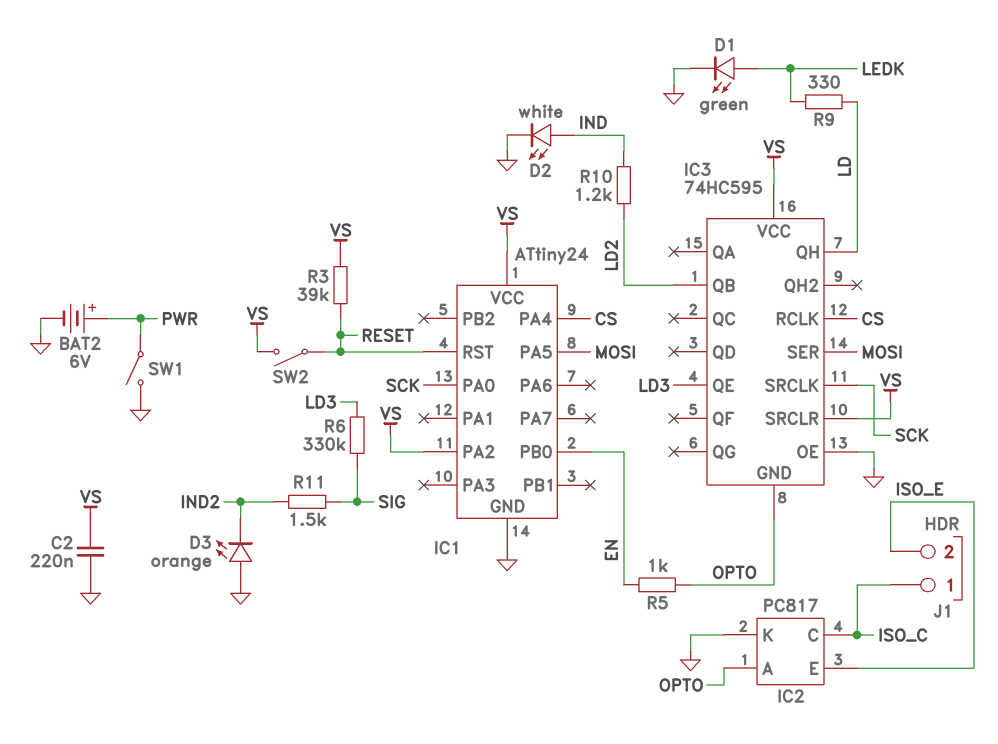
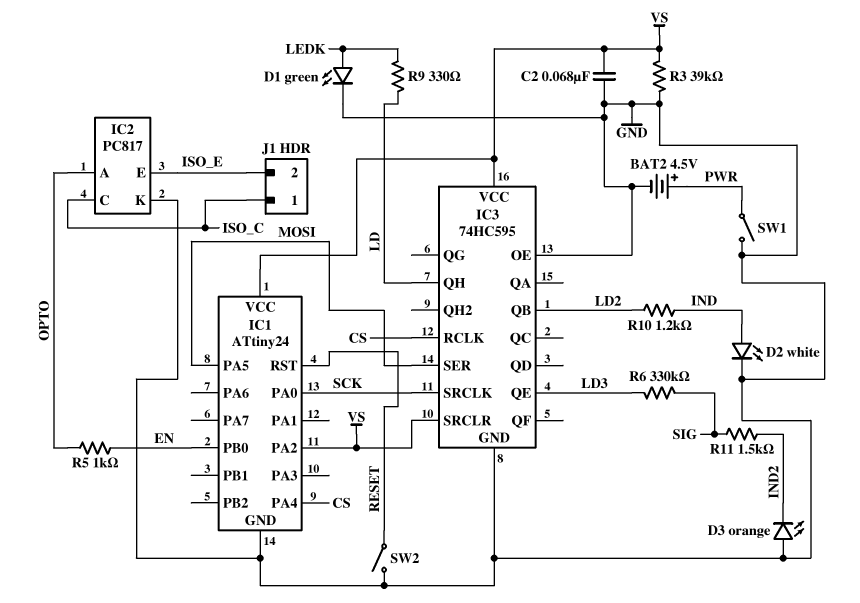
BAT2: 6V (plus PWR, minus GND) -> 4.5V (plus PWR, minus GND)
C2: 220nF (GND, VS) -> 68nF (GND, VS)
IC3 pin GND: OPTO -> GND
R3: 39k (RESET, VS) -> 39k (GND, VS)
SW2: switch (RESET, VS) -> switch (GND, RESET)

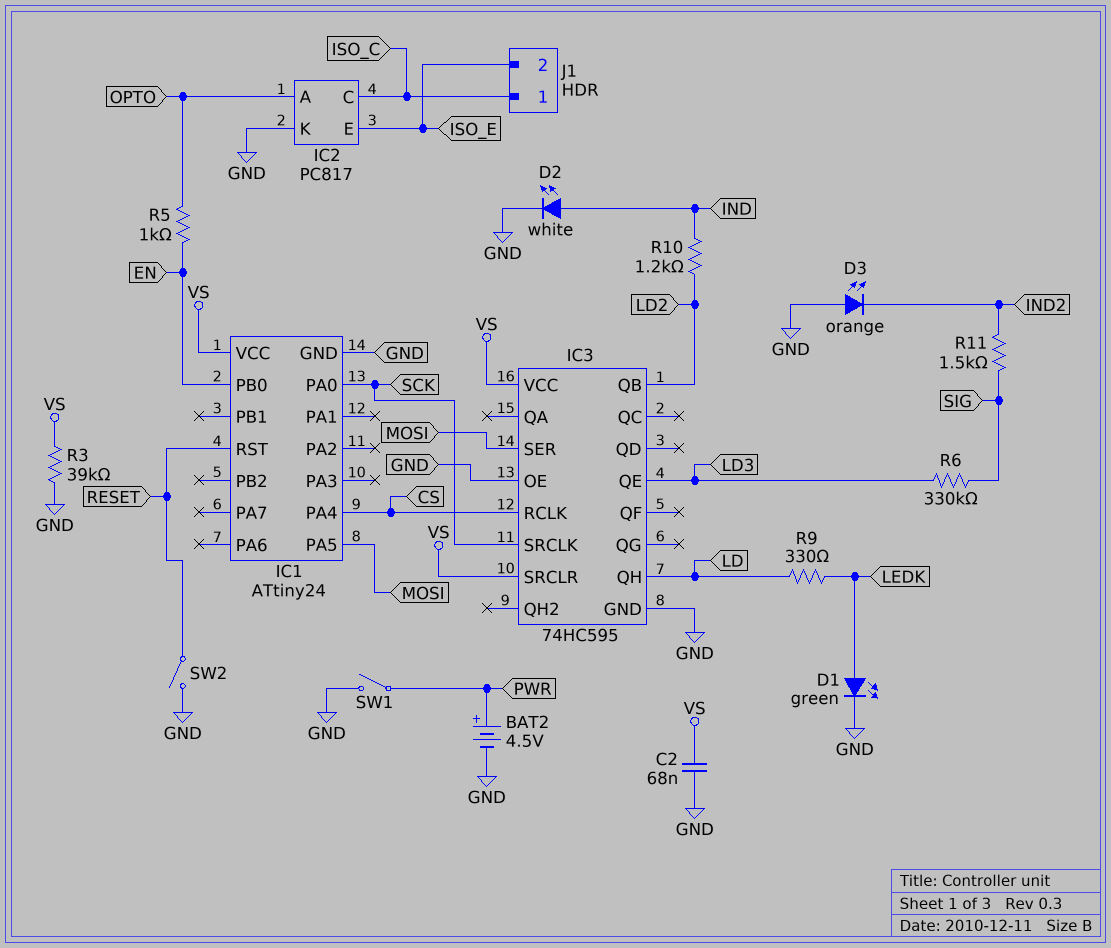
IC1 pin PA2: VS -> none

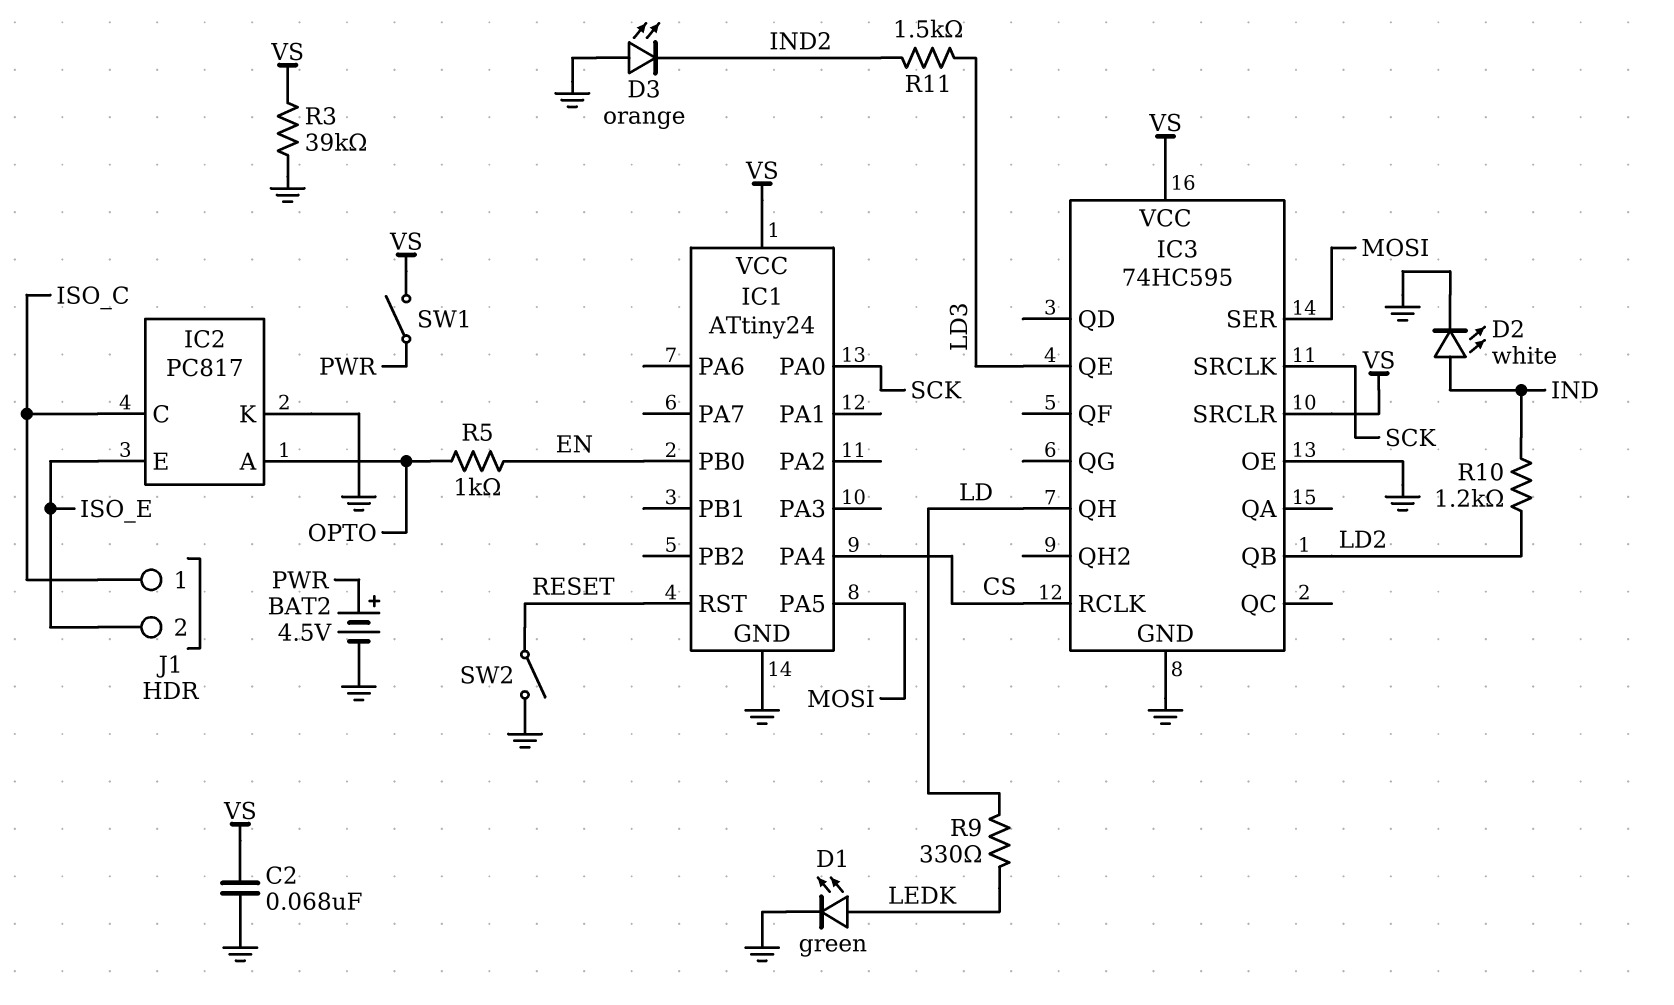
R6: 330k (LD3, SIG) -> none
R11: 1.5k (IND2, SIG) -> 1.5k (IND2, LD3)
SW1: switch (GND, PWR) -> switch (PWR, VS)

